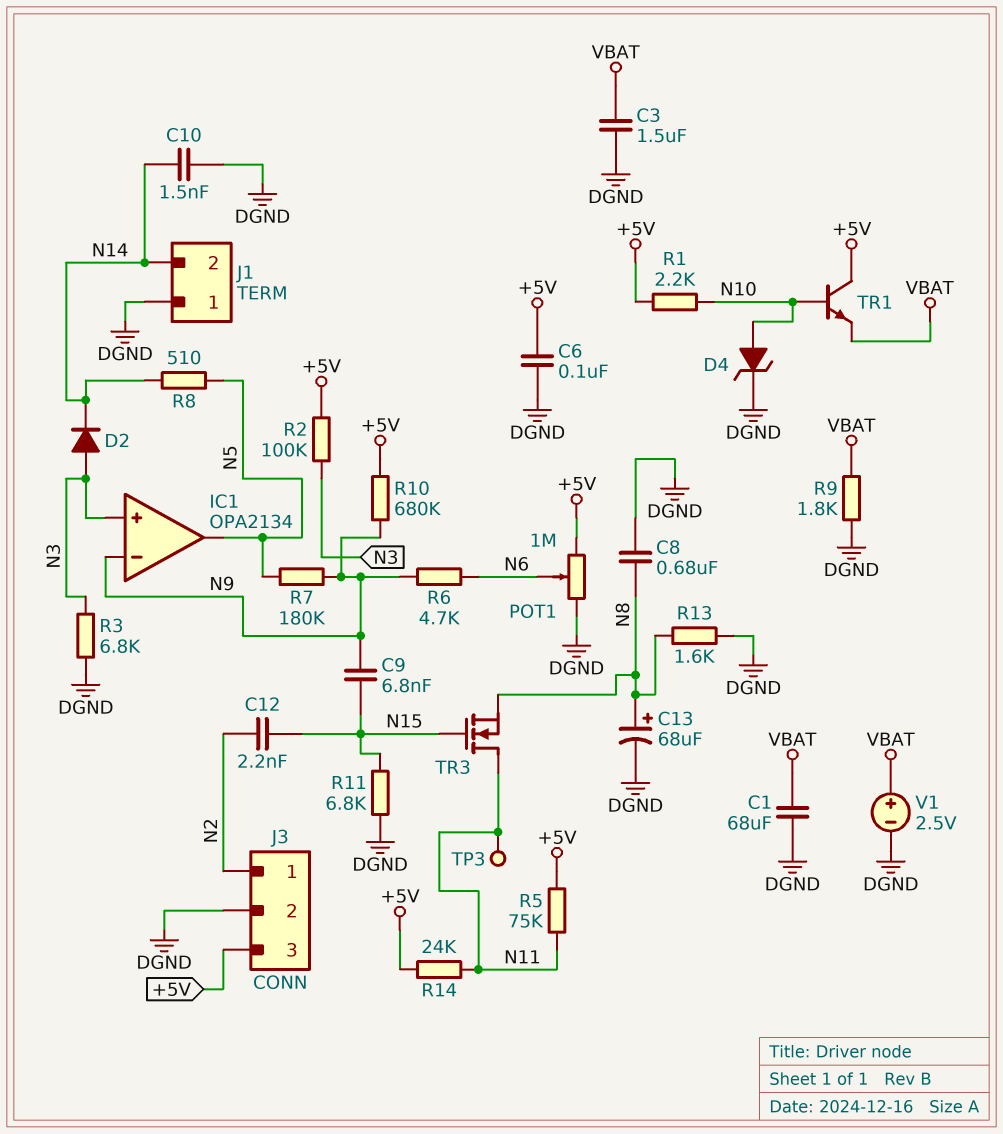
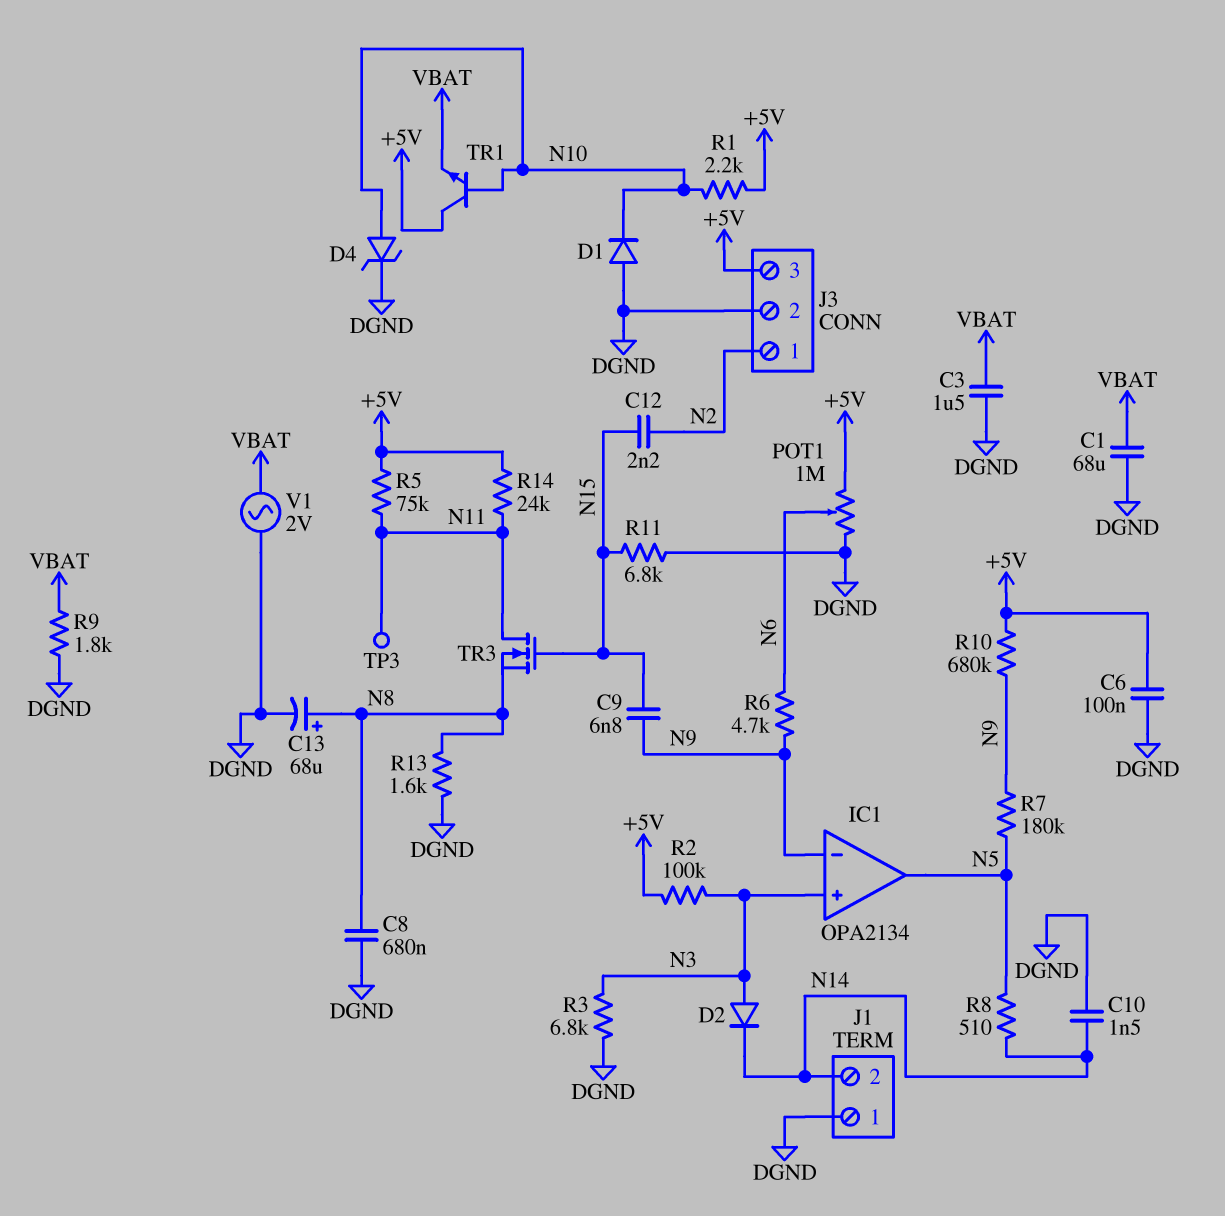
D1: none -> diode (A DGND, K N10)
V1: 2.5V (plus VBAT, minus DGND) -> AC 2V (DGND, VBAT)

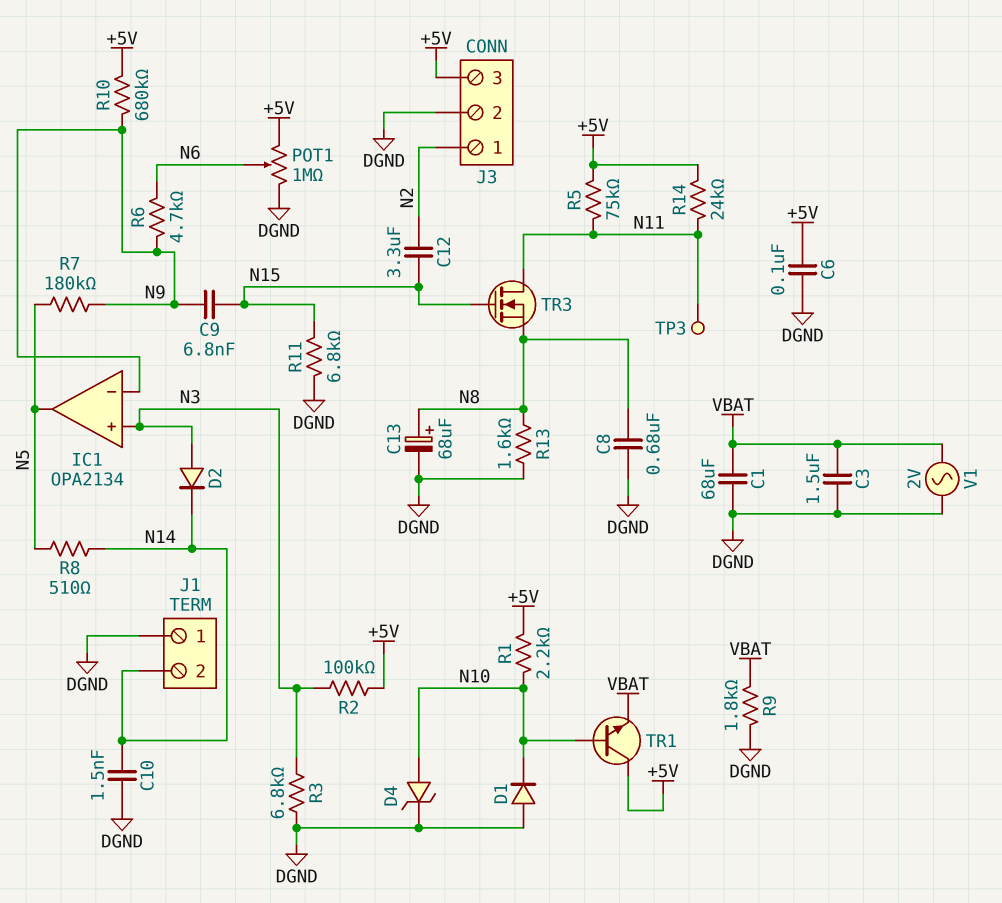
C12: 2.2nF (N2, N15) -> 3.3uF (N2, N15)

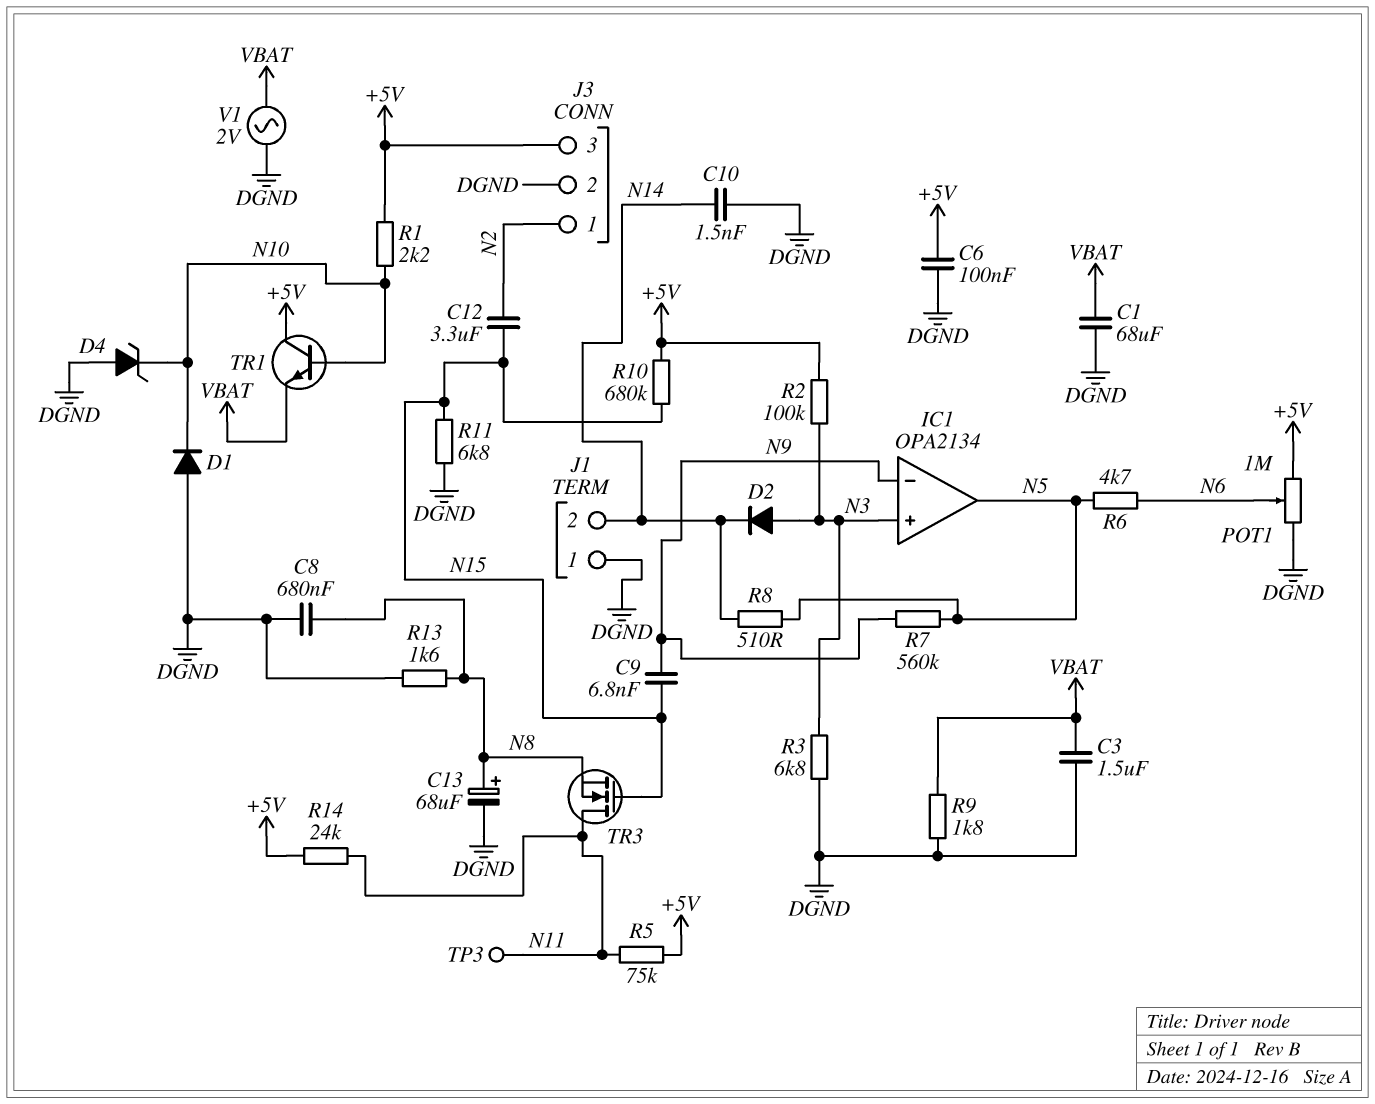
D4: zener (A N10, K DGND) -> zener (A DGND, K N10)
R6: 4.7k (N6, N9) -> 4.7k (N5, N6)
R7: 180k (N5, N9) -> 560k (N5, N9)
R10: 680k (+5V, N9) -> 680k (+5V, N15)

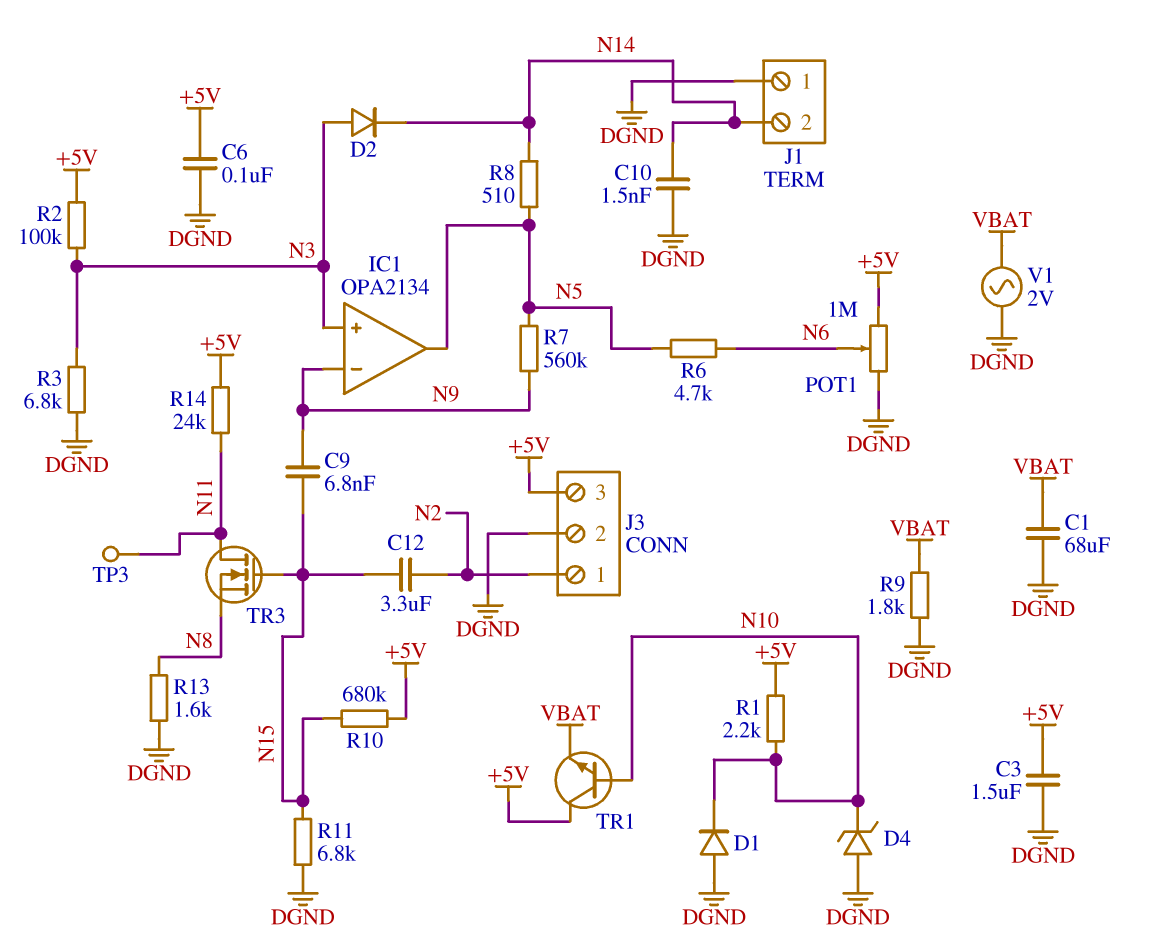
C3: 1.5uF (DGND, VBAT) -> 1.5uF (+5V, DGND)
C8: 680nF (DGND, N8) -> none
C13: 68uF (plus N8, minus DGND) -> none
R5: 75k (+5V, N11) -> none

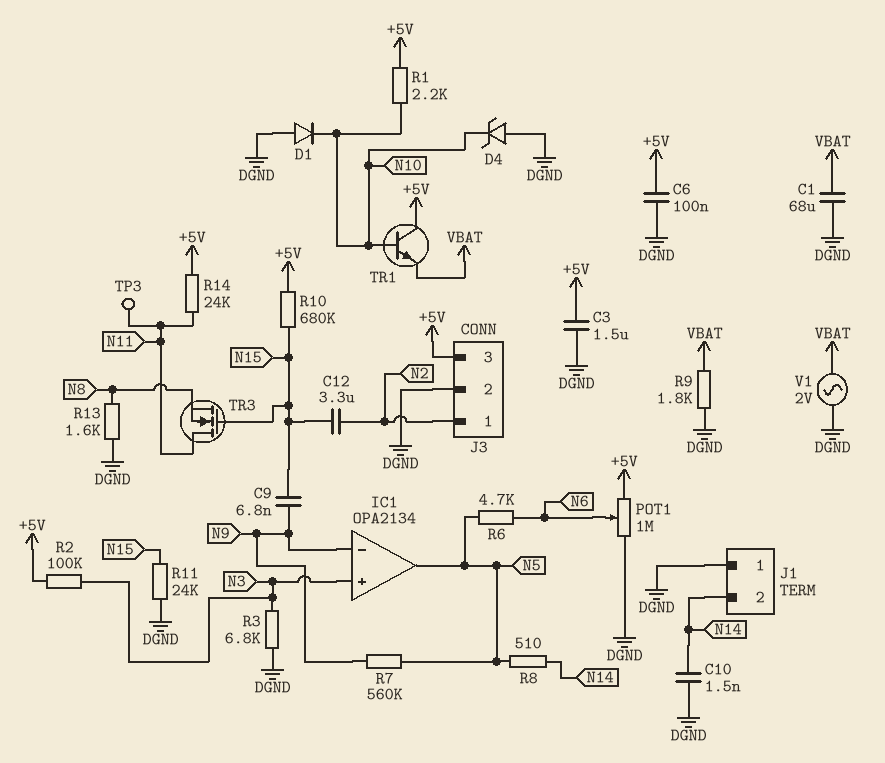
D2: diode (A N3, K N14) -> none
R11: 6.8k (DGND, N15) -> 24k (DGND, N15)

